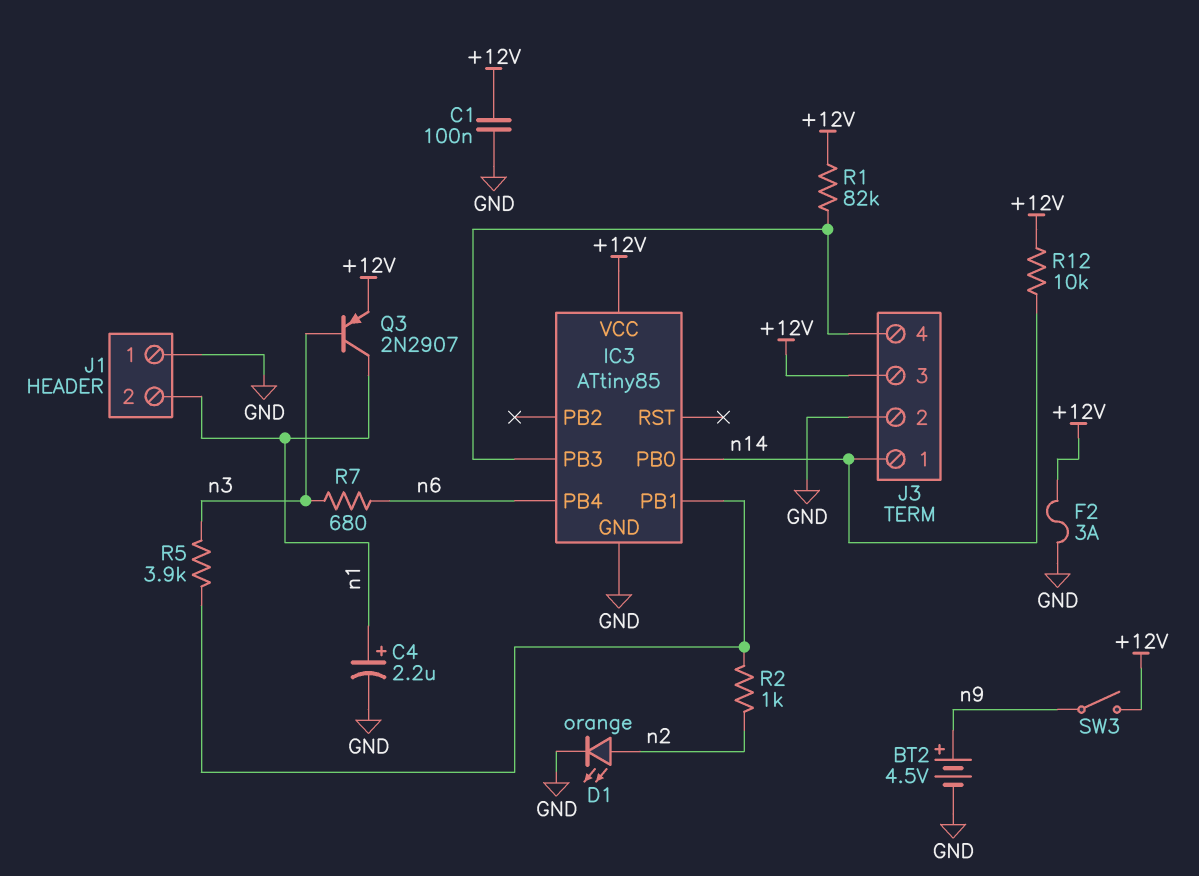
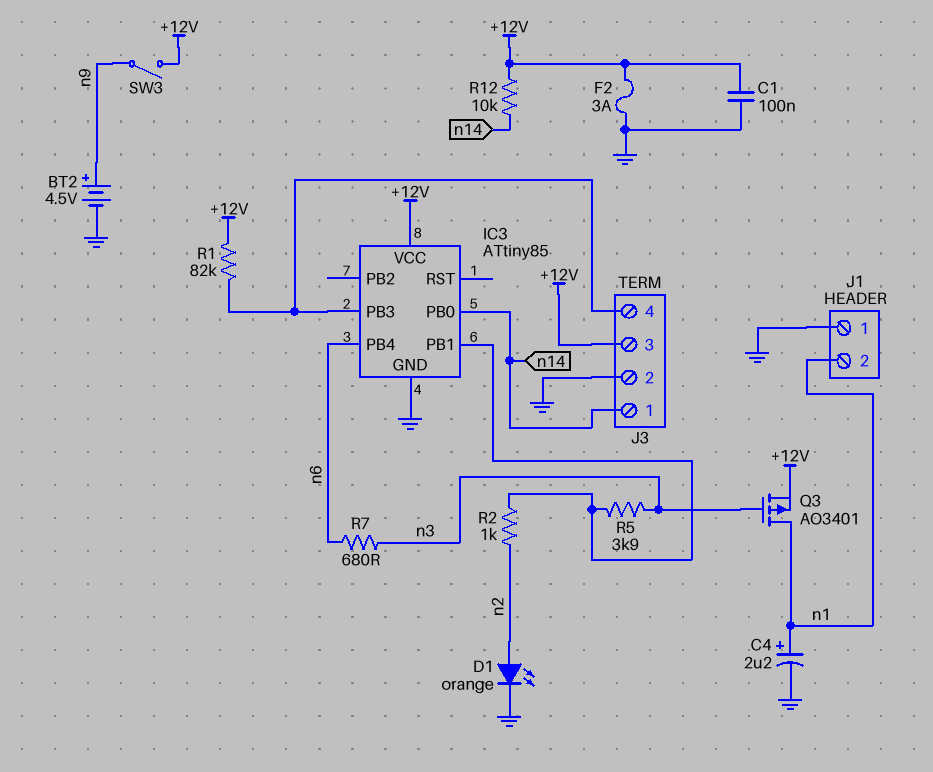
Q3: PNP 2N2907 (B n3, C n1, E +12V) -> PMOS AO3401 (G n3, D n1, S +12V)

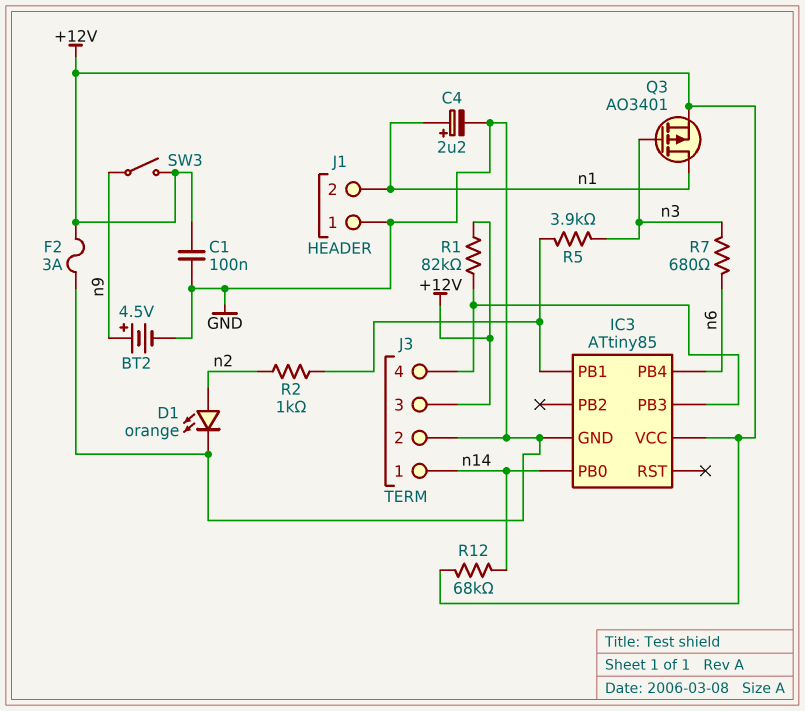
R12: 10k (+12V, n14) -> 68k (+12V, n14)

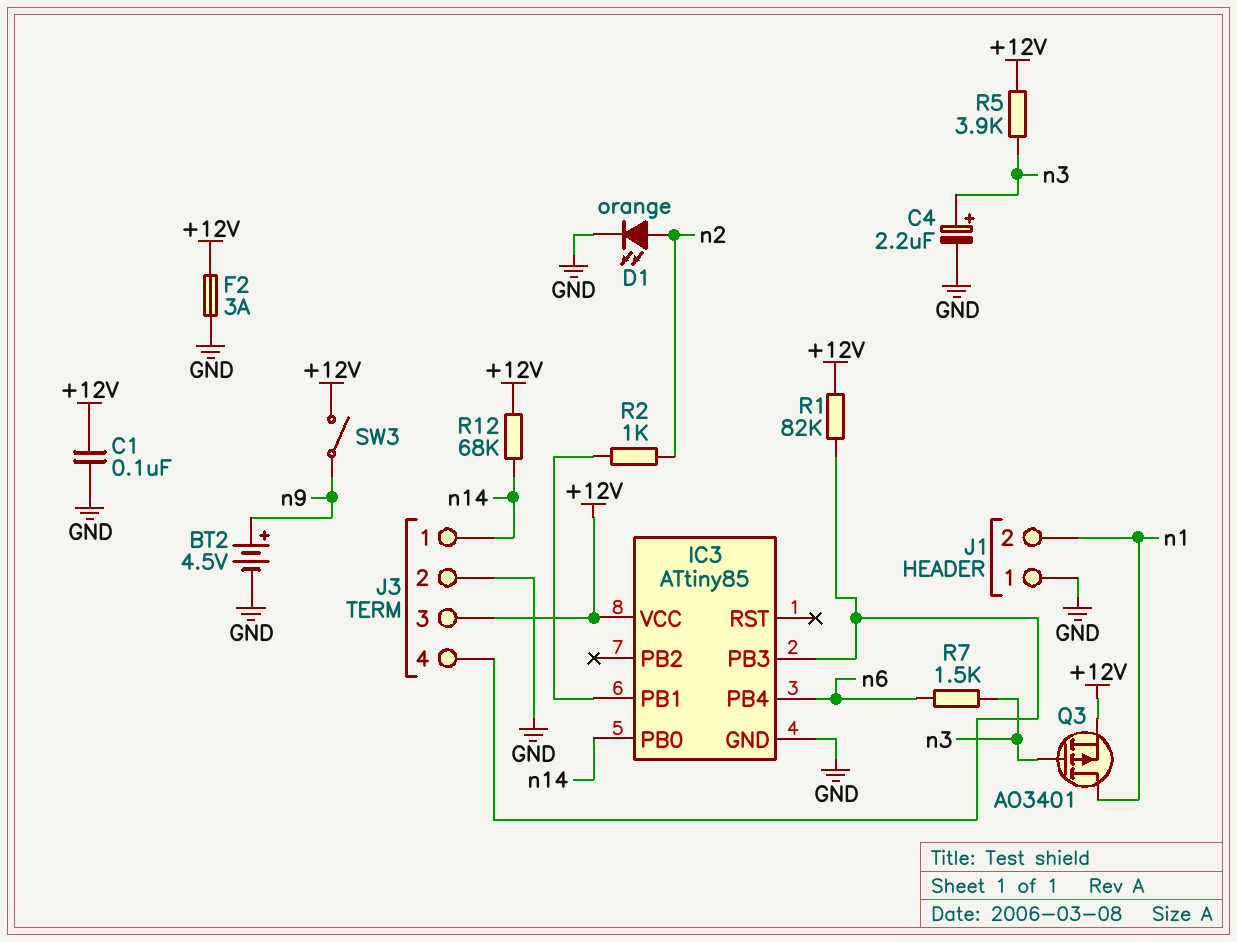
C4: 2.2uF (plus n1, minus GND) -> 2.2uF (plus n3, minus GND)
R5: 3.9k (IC3/PB1, n3) -> 3.9k (+12V, n3)
R7: 680 (n3, n6) -> 1.5k (n3, n6)

